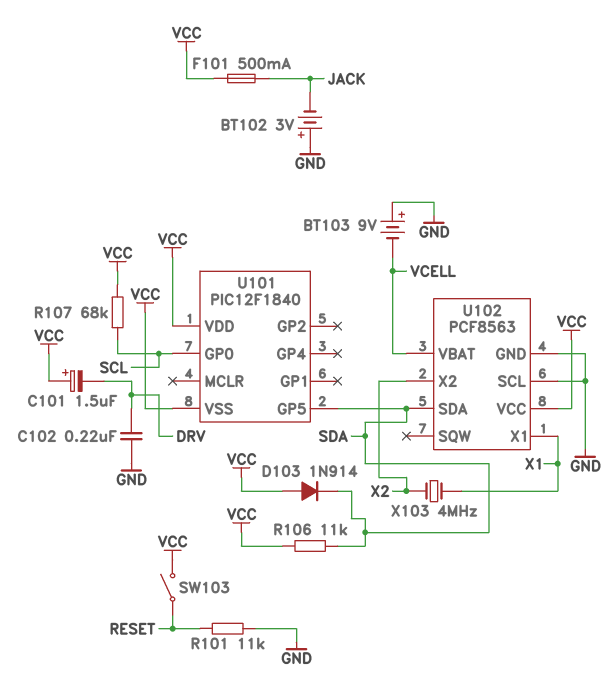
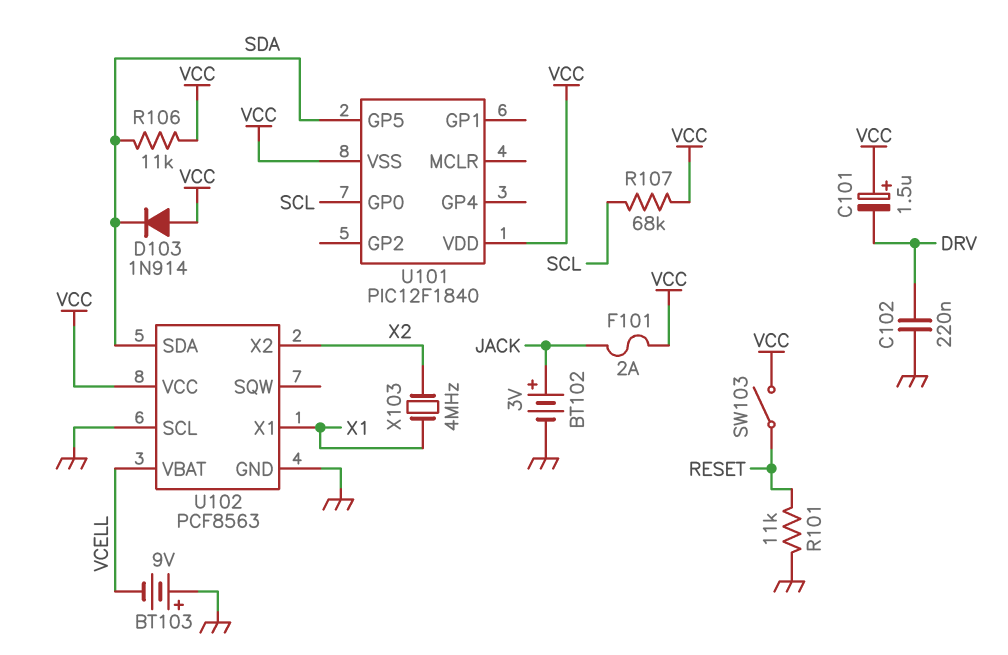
BT102: 3V (plus GND, minus JACK) -> 3V (plus JACK, minus GND)
F101: 500mA (JACK, VCC) -> 2A (JACK, VCC)

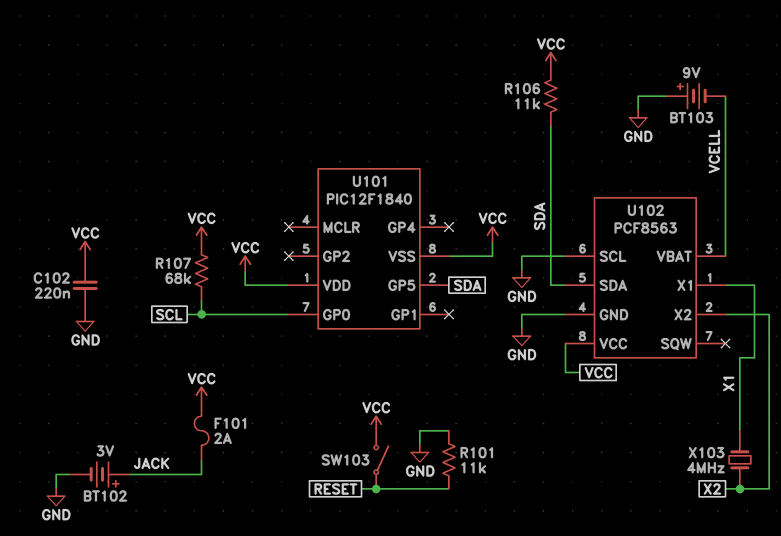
C101: 1.5uF (plus VCC, minus DRV) -> none
C102: 220nF (DRV, GND) -> 220nF (GND, VCC)
D103: diode 1N914 (A VCC, K SDA) -> none

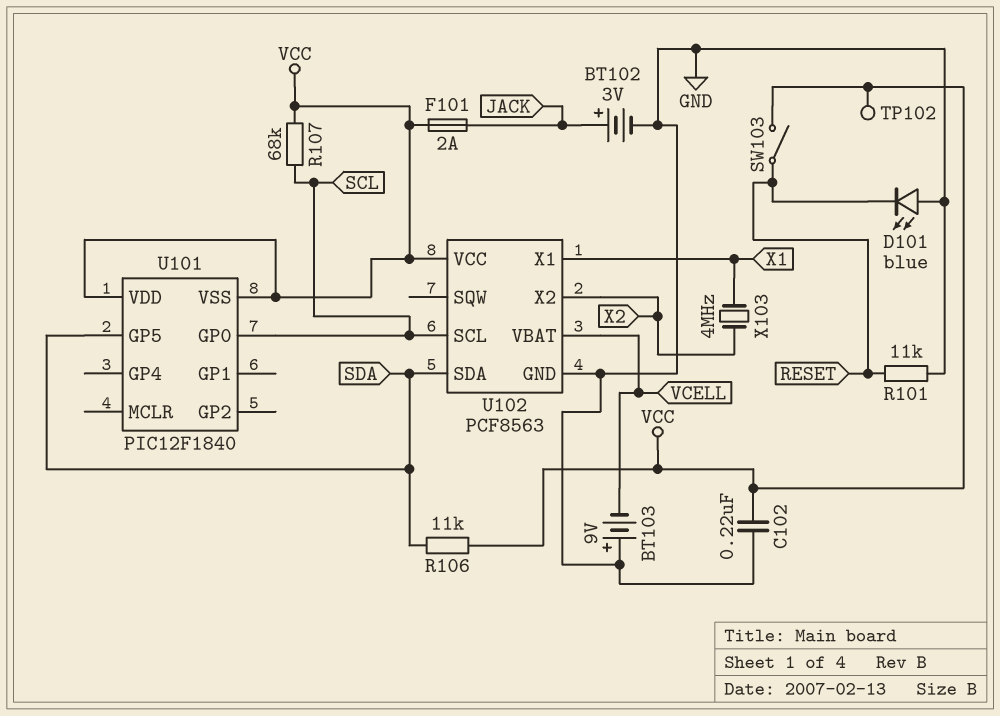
D101: none -> LED blue (A GND, K RESET)
TP102: none -> test point (VCC)
U102 pin SCL: GND -> SCL

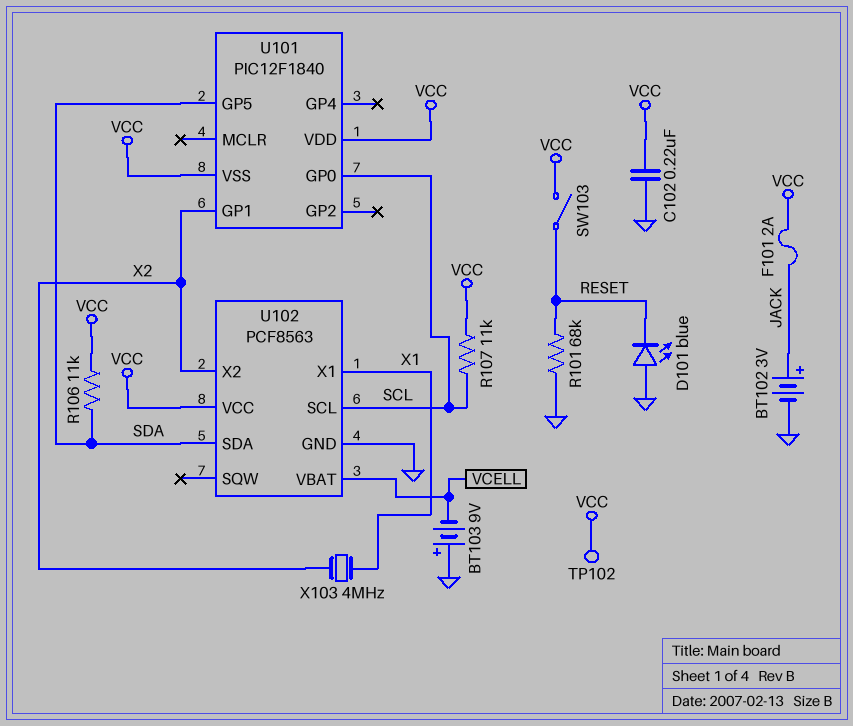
R101: 11k (GND, RESET) -> 68k (GND, RESET)
R107: 68k (SCL, VCC) -> 11k (SCL, VCC)
U101 pin GP1: none -> X2

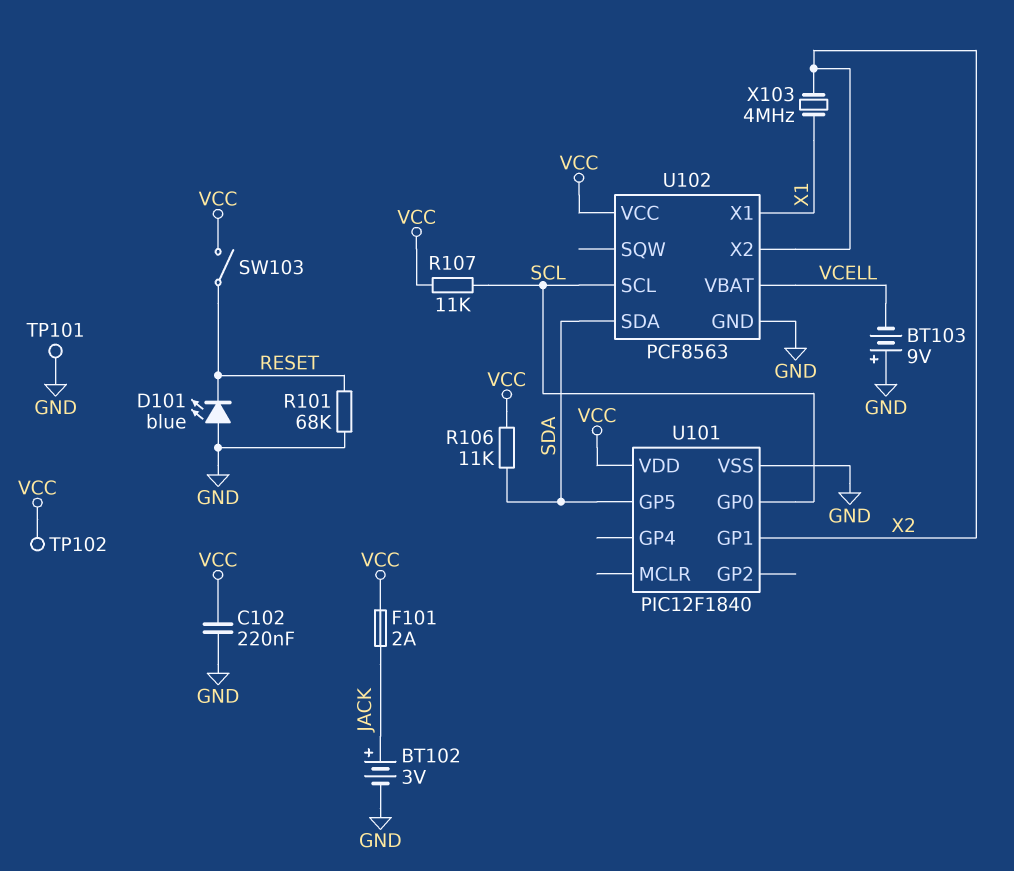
TP101: none -> test point (GND)
U101 pin VSS: VCC -> GND

